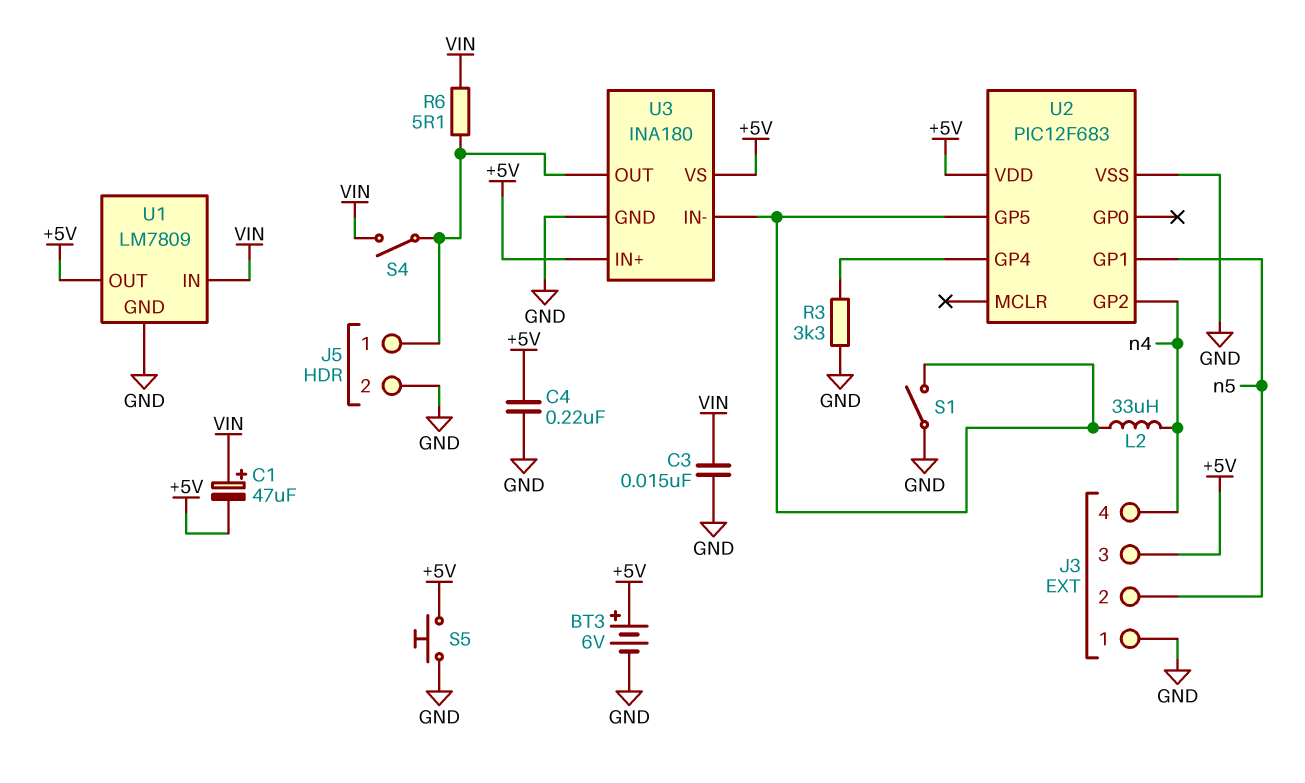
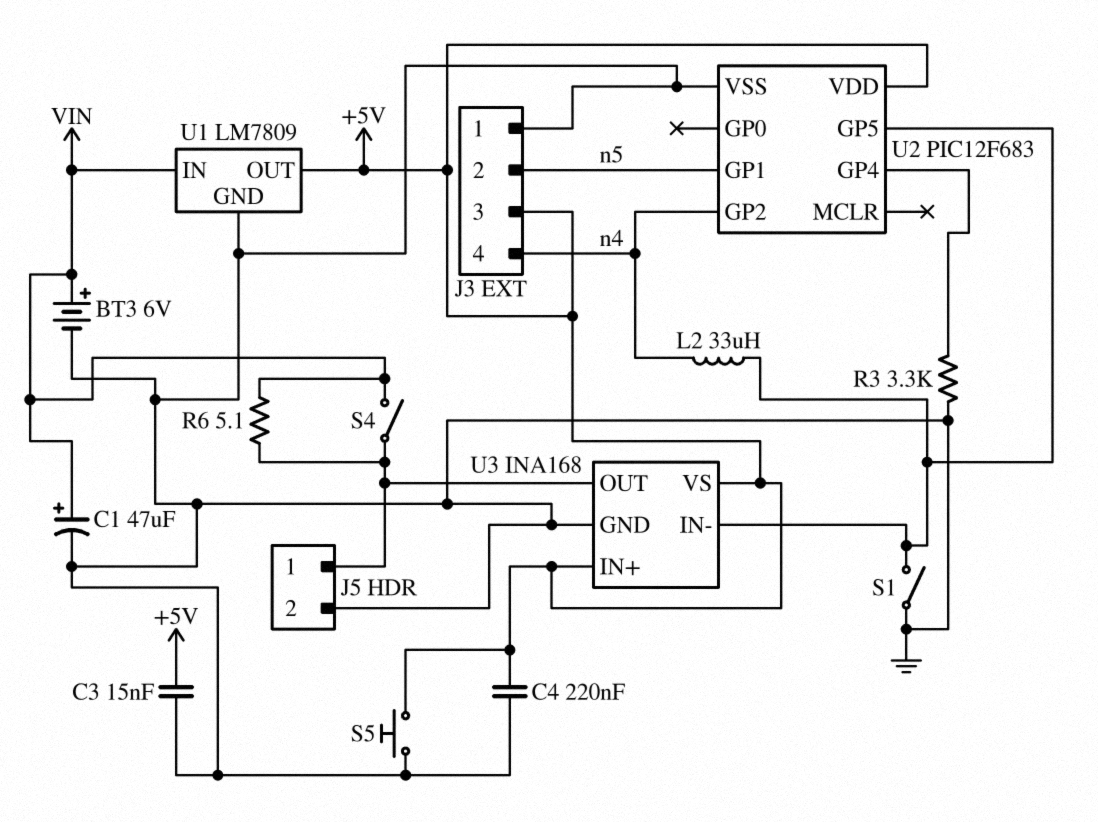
BT3: 6V (plus +5V, minus GND) -> 6V (plus VIN, minus GND)
C1: 47uF (plus VIN, minus +5V) -> 47uF (plus VIN, minus GND)
C3: 15nF (GND, VIN) -> 15nF (+5V, GND)
U3: INA180 -> INA168

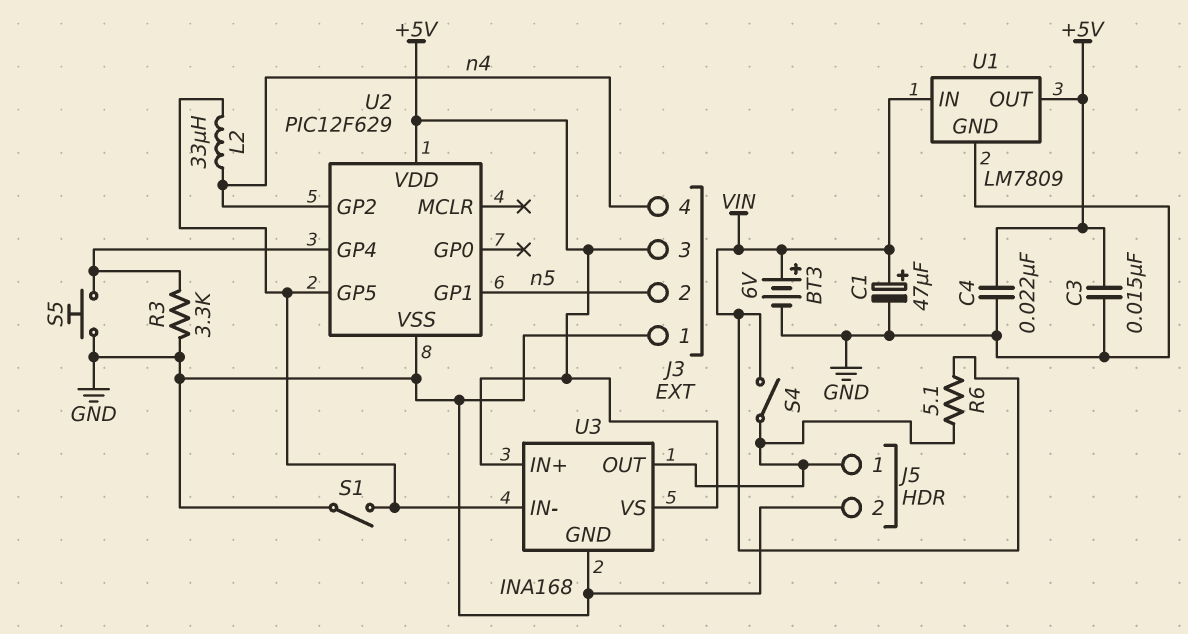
C4: 220nF (+5V, GND) -> 22nF (+5V, GND)
S5: button (+5V, GND) -> button (GND, U2/GP4)
U2: PIC12F683 -> PIC12F629

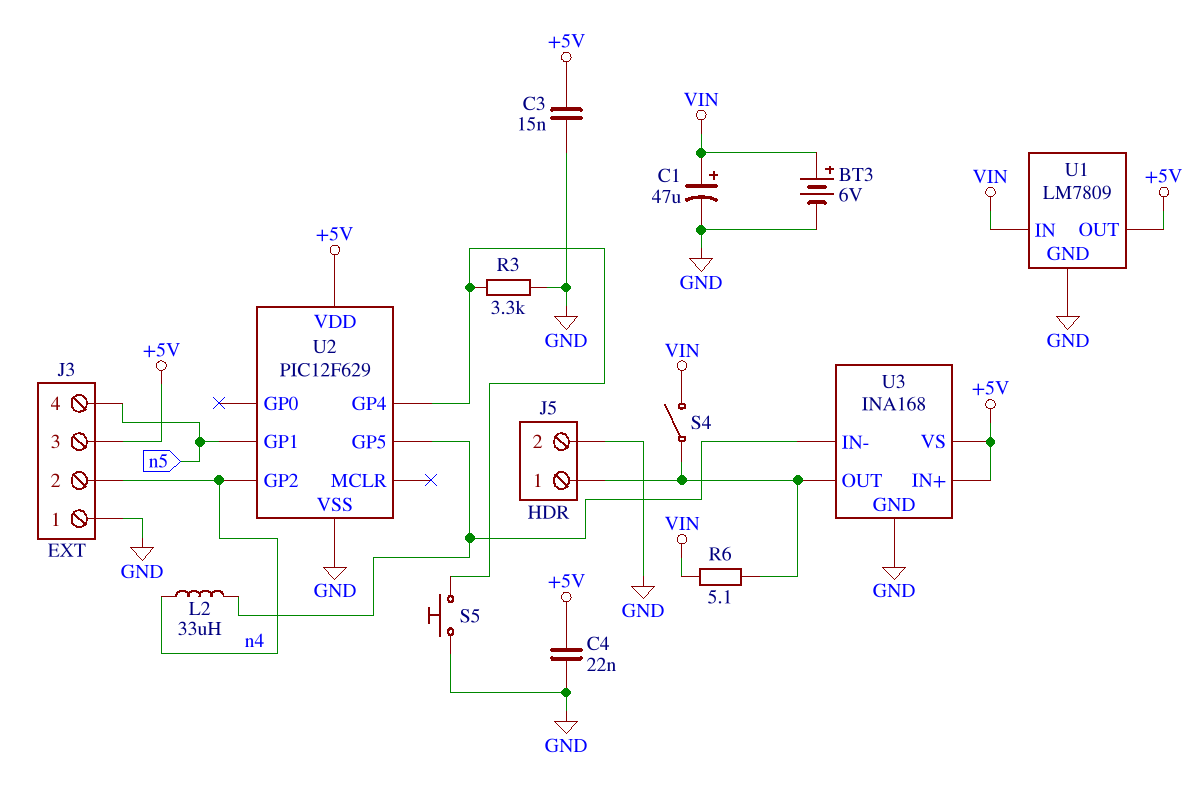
J3 pin 2: n5 -> n4
J3 pin 4: n4 -> n5
S1: switch (GND, U2/GP5) -> none

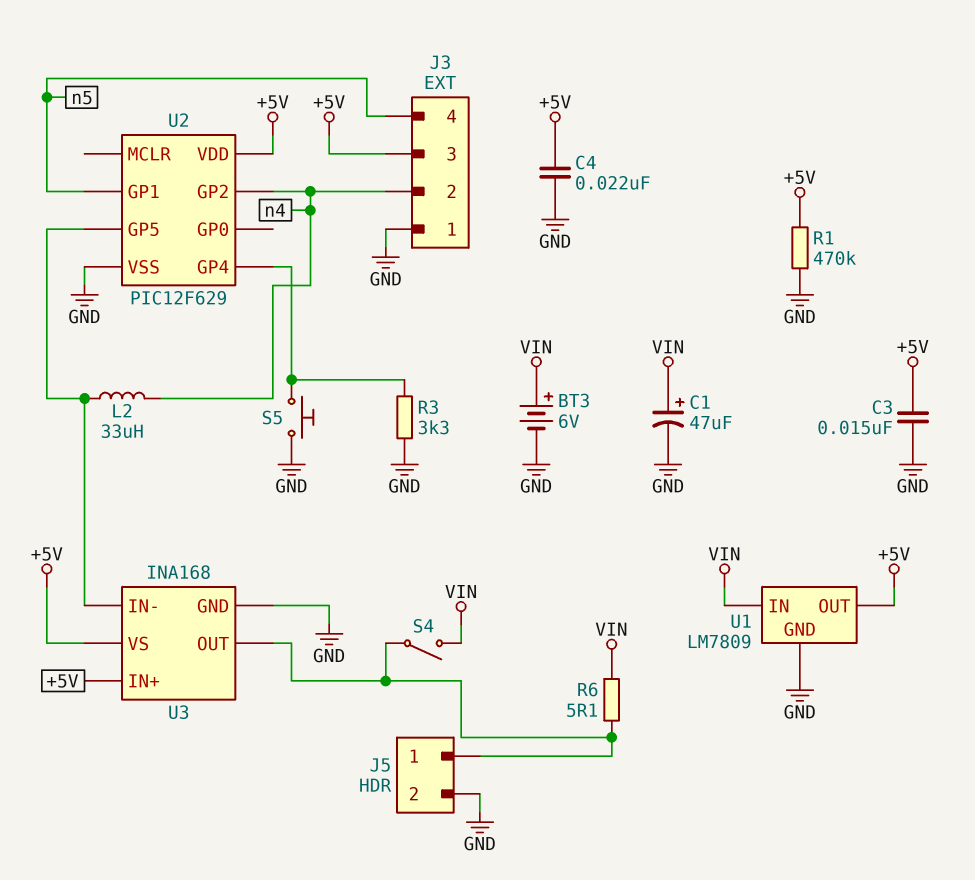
R1: none -> 470k (+5V, GND)

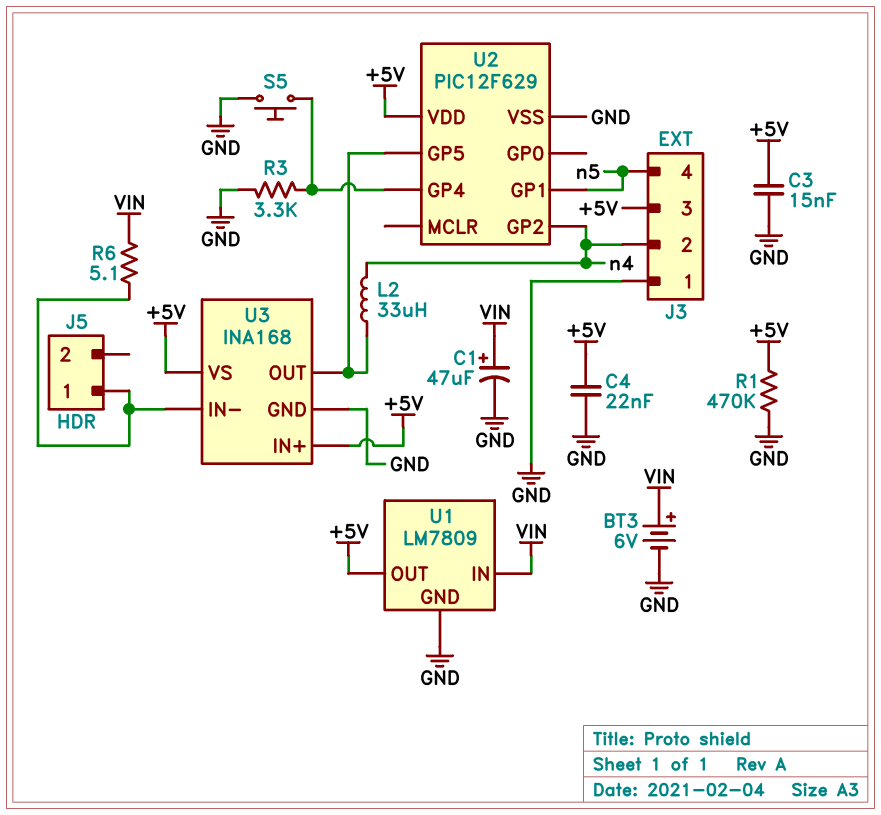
J5 pin 2: GND -> none
S4: switch (J5/1, VIN) -> none
U3 pin IN-: U2/GP5 -> J5/1
U3 pin OUT: J5/1 -> U2/GP5

